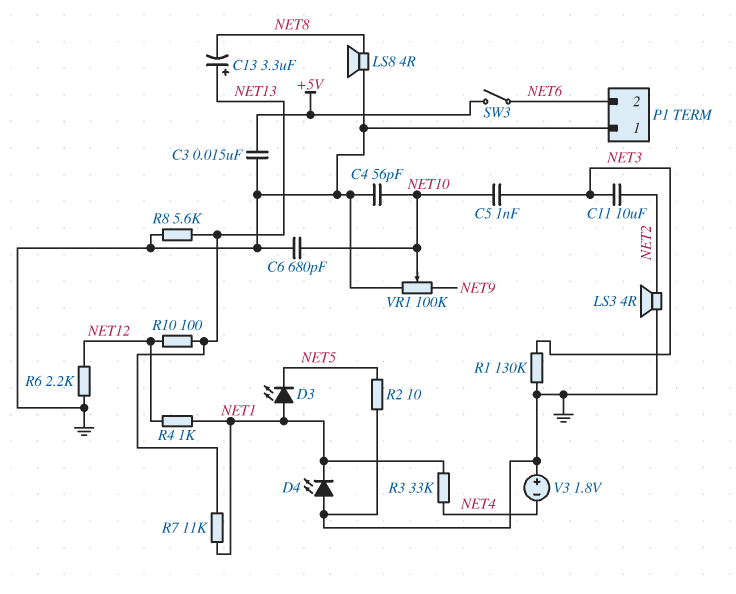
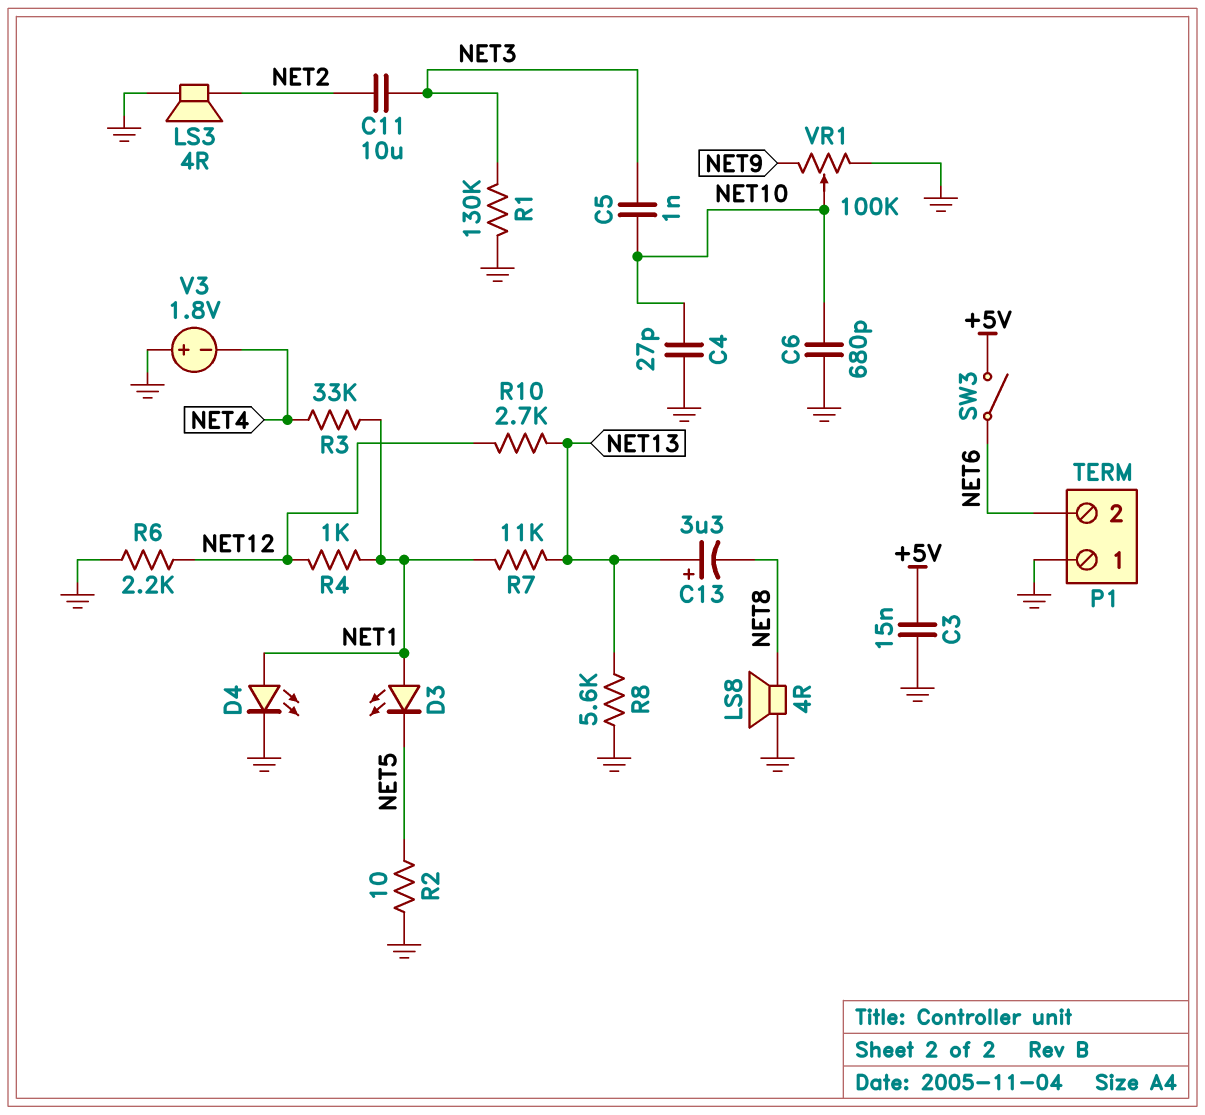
C4: 56pF (GND, NET10) -> 27pF (GND, NET10)
D4: LED (A GND, K NET1) -> LED (A NET1, K GND)
R10: 100 (NET12, NET13) -> 2.7k (NET12, NET13)

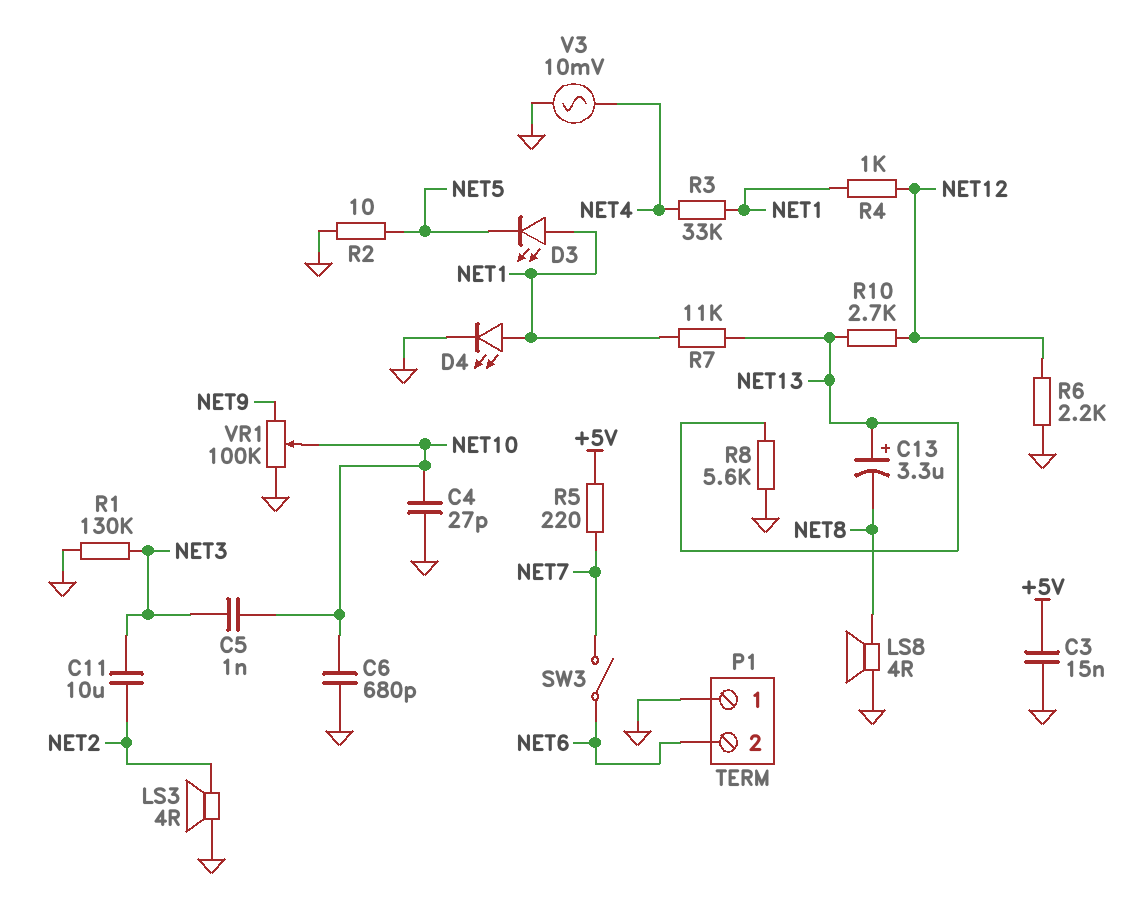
R5: none -> 220 (+5V, NET7)
SW3: switch (+5V, NET6) -> switch (NET6, NET7)
V3: 1.8V (plus GND, minus NET4) -> AC 10mV (GND, NET4)

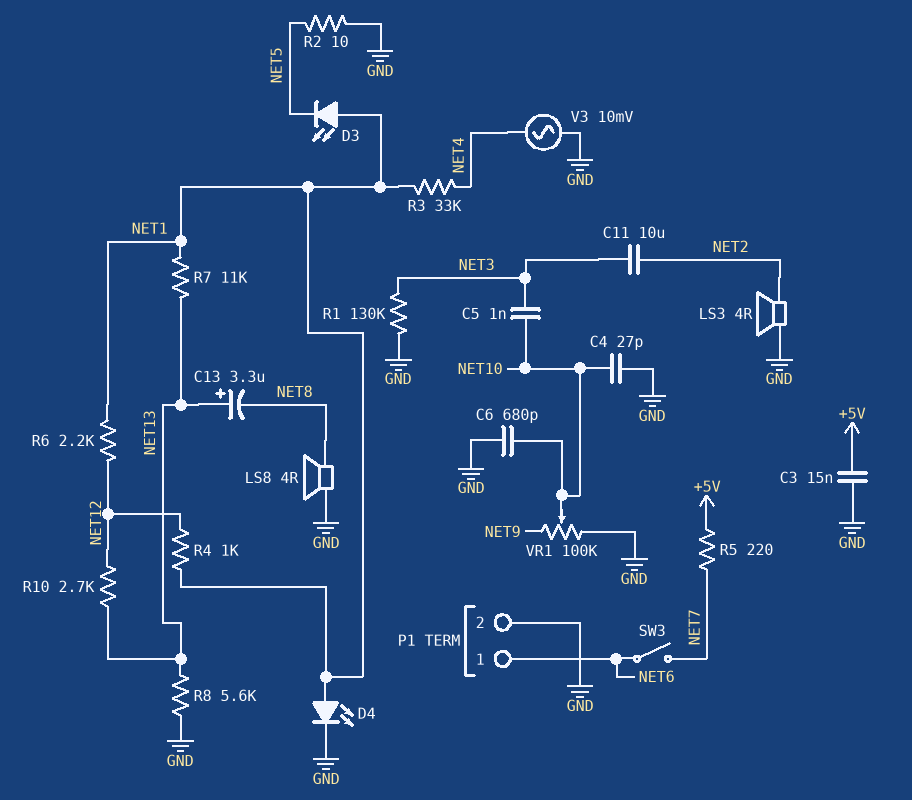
P1 pin 1: GND -> NET6
P1 pin 2: NET6 -> GND
R6: 2.2k (GND, NET12) -> 2.2k (NET1, NET12)

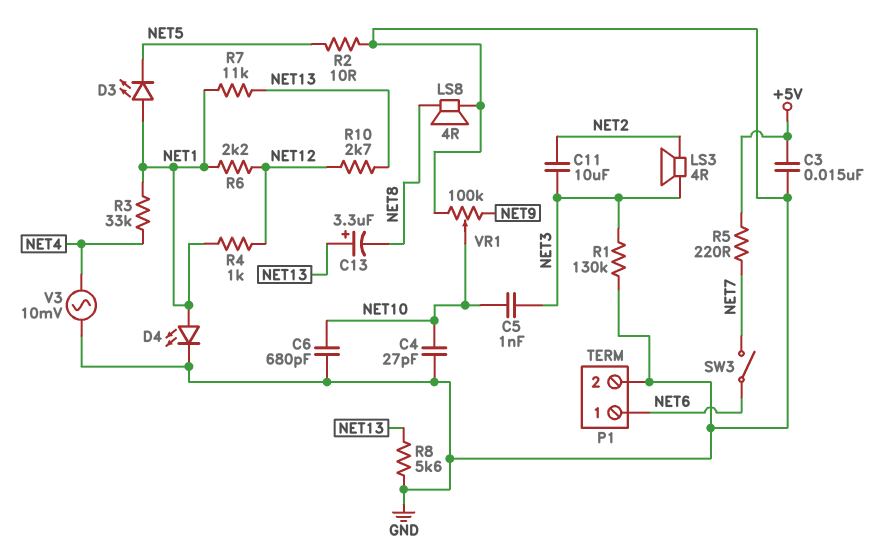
LS3: speaker 4R (GND, NET2) -> speaker 4R (NET2, NET3)

